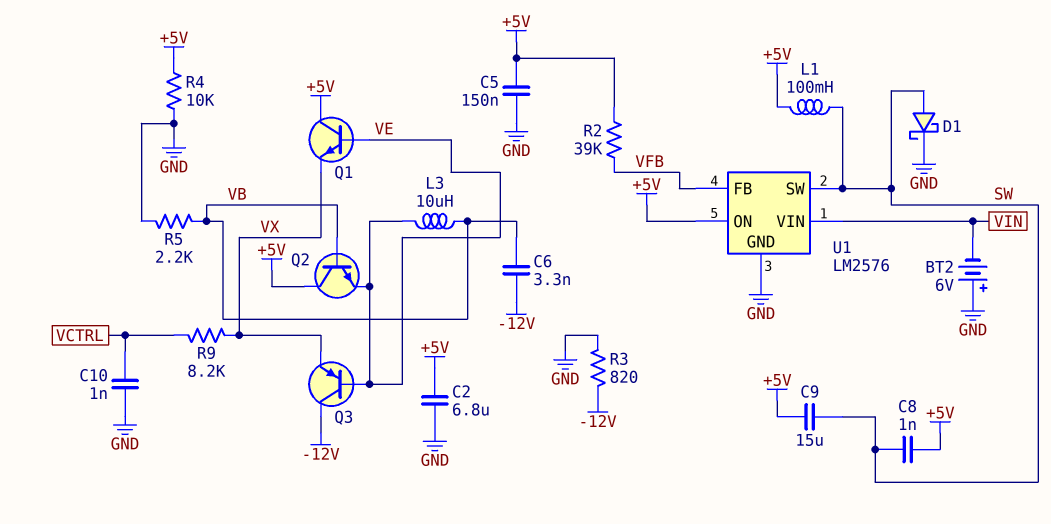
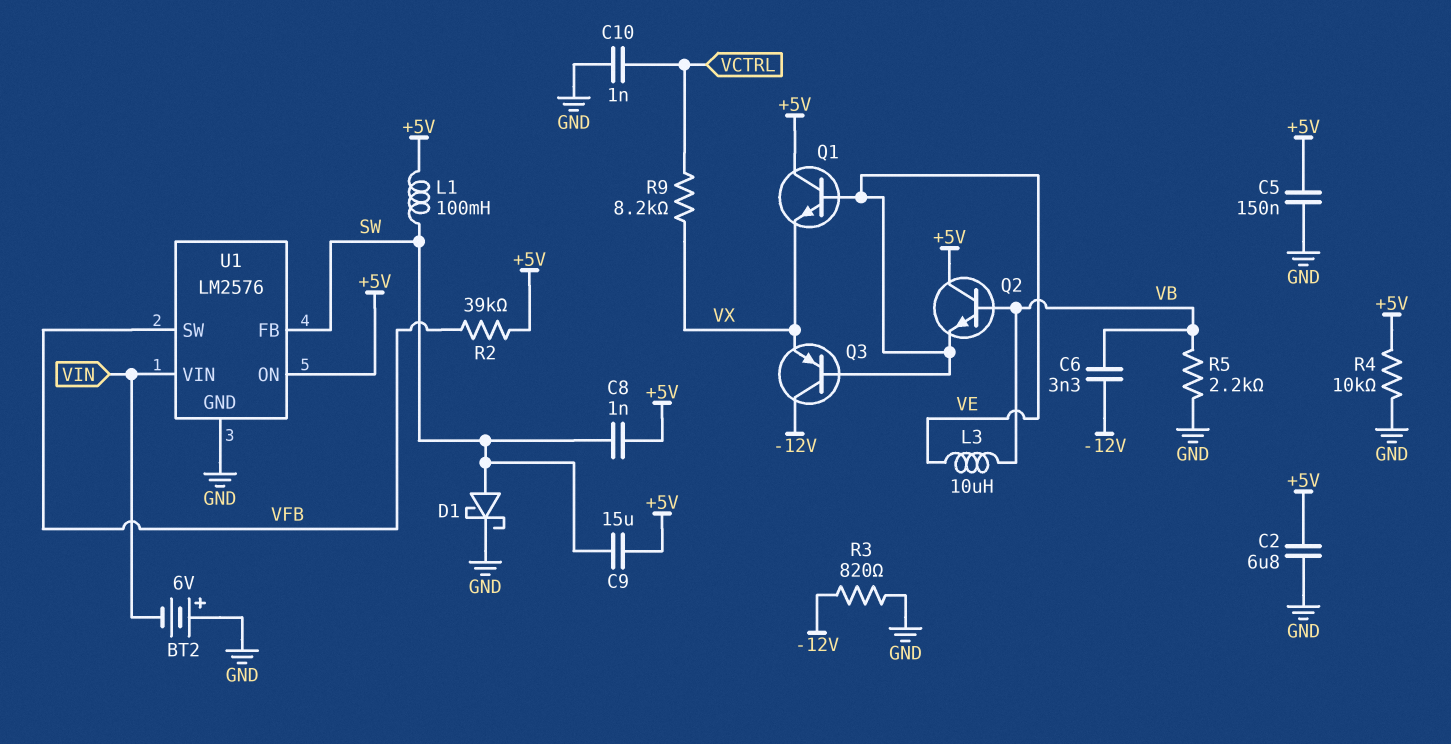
U1 pin FB: VFB -> SW
U1 pin SW: SW -> VFB

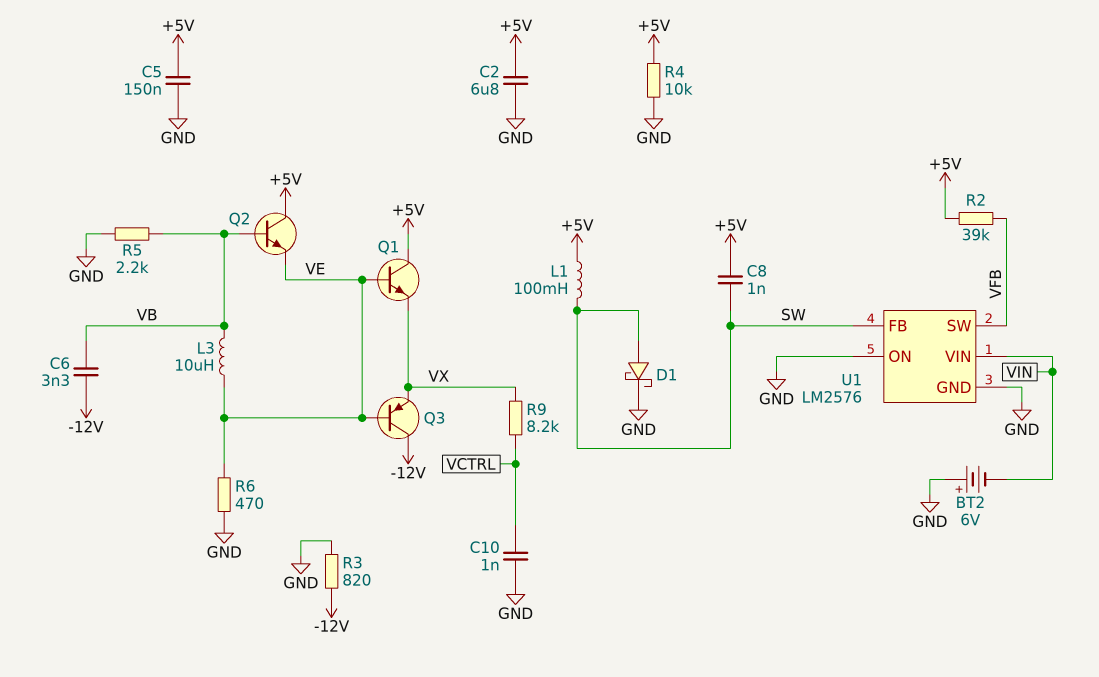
C9: 15uF (+5V, SW) -> none
R6: none -> 470 (GND, VE)
U1 pin ON: +5V -> GND

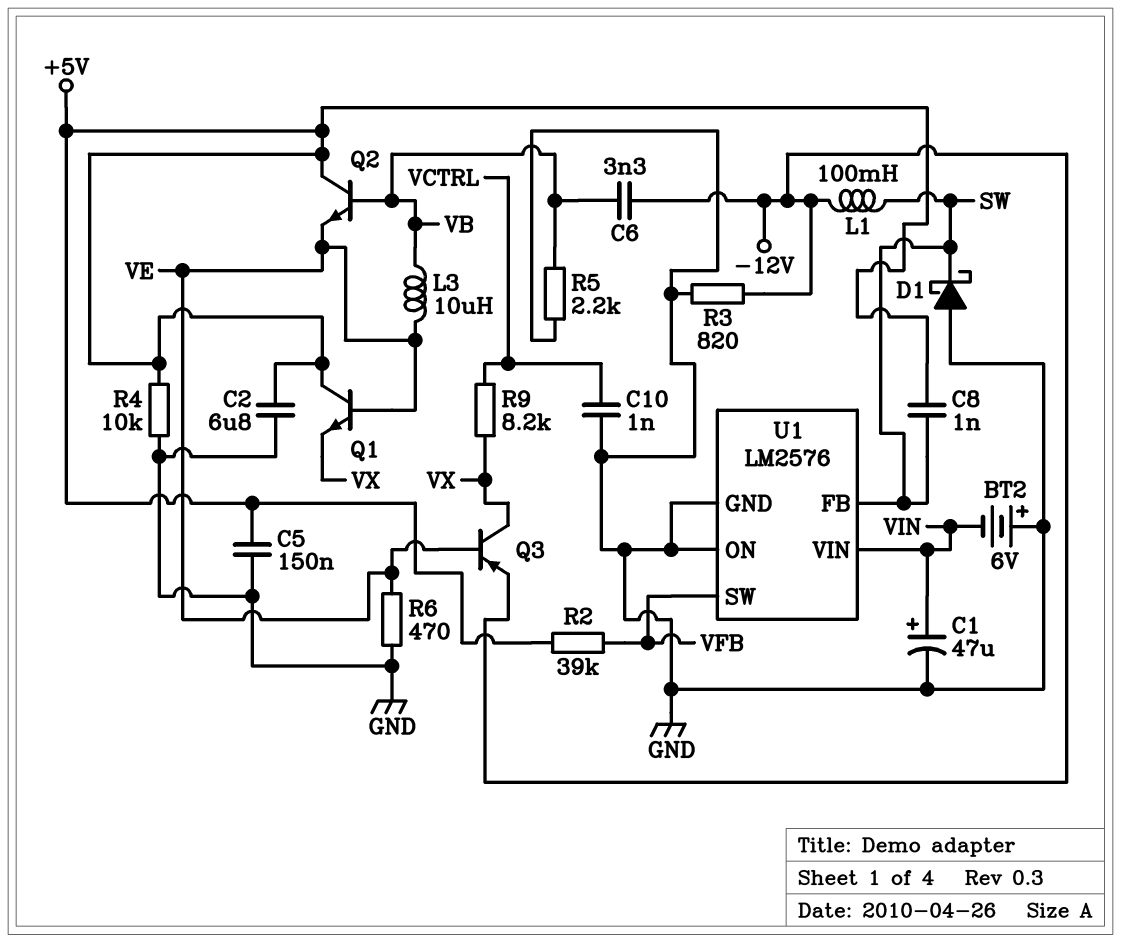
C1: none -> 47uF (plus VIN, minus GND)
D1: schottky (A SW, K GND) -> schottky (A GND, K SW)
L1: 100mH (+5V, SW) -> 100mH (-12V, SW)
Q3: PNP (B VE, C -12V, E VX) -> PNP (B VE, C VX, E -12V)

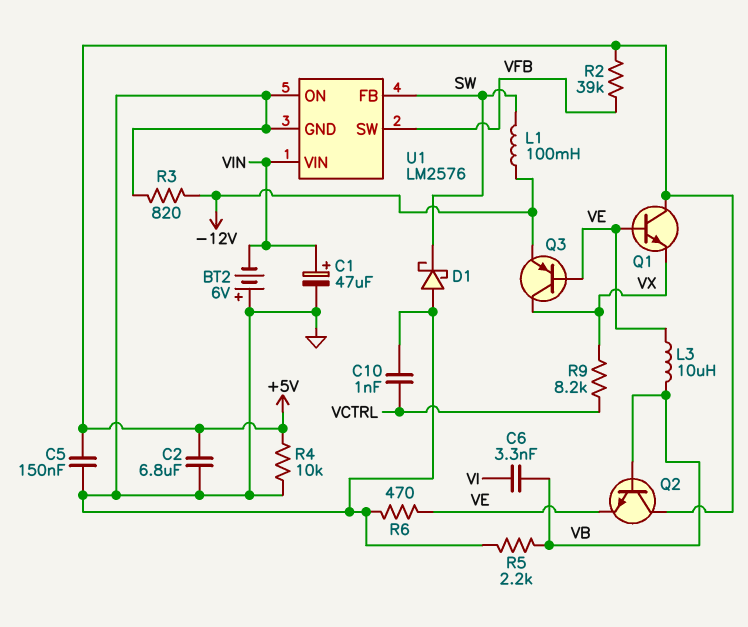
C6: 3.3nF (-12V, VB) -> 3.3nF (VB, VI)
C8: 1nF (+5V, SW) -> none

